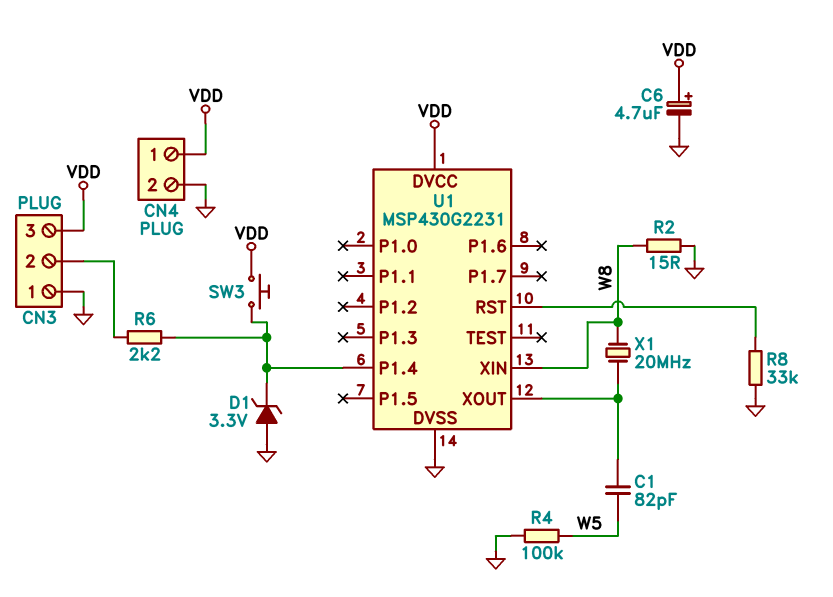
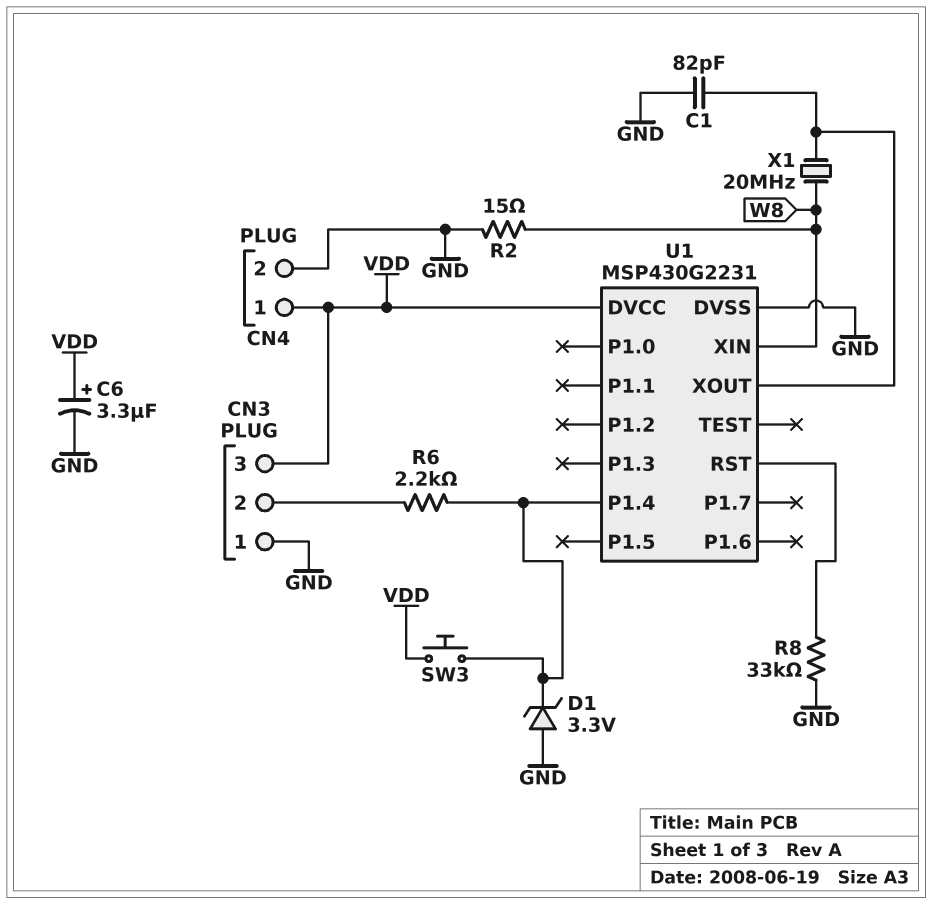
C1: 82pF (U1/XOUT, W5) -> 82pF (GND, U1/XOUT)
C6: 4.7uF (plus VDD, minus GND) -> 3.3uF (plus VDD, minus GND)
R4: 100k (GND, W5) -> none

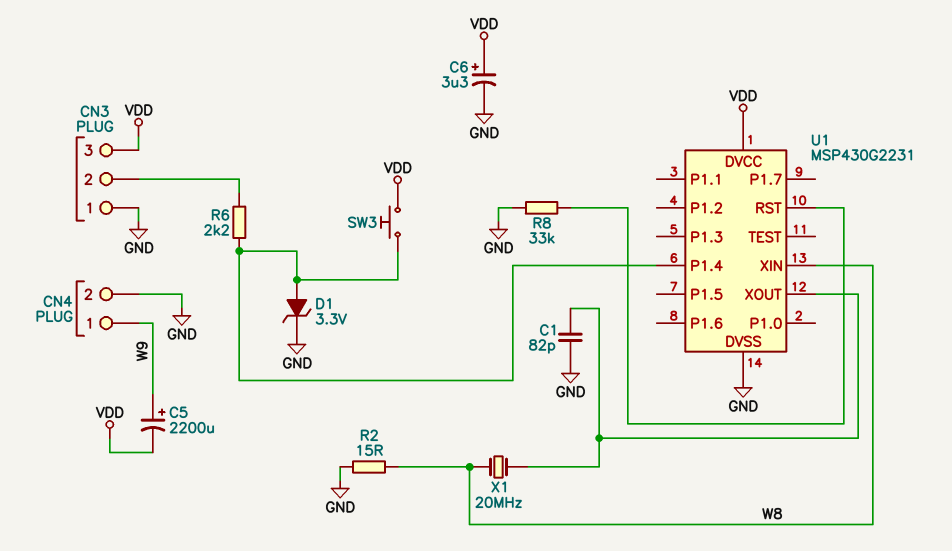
C5: none -> 2200uF (plus W9, minus VDD)
CN4 pin 1: VDD -> W9
D1: zener 3.3V (A GND, K U1/P1.4) -> zener 3.3V (A U1/P1.4, K GND)

